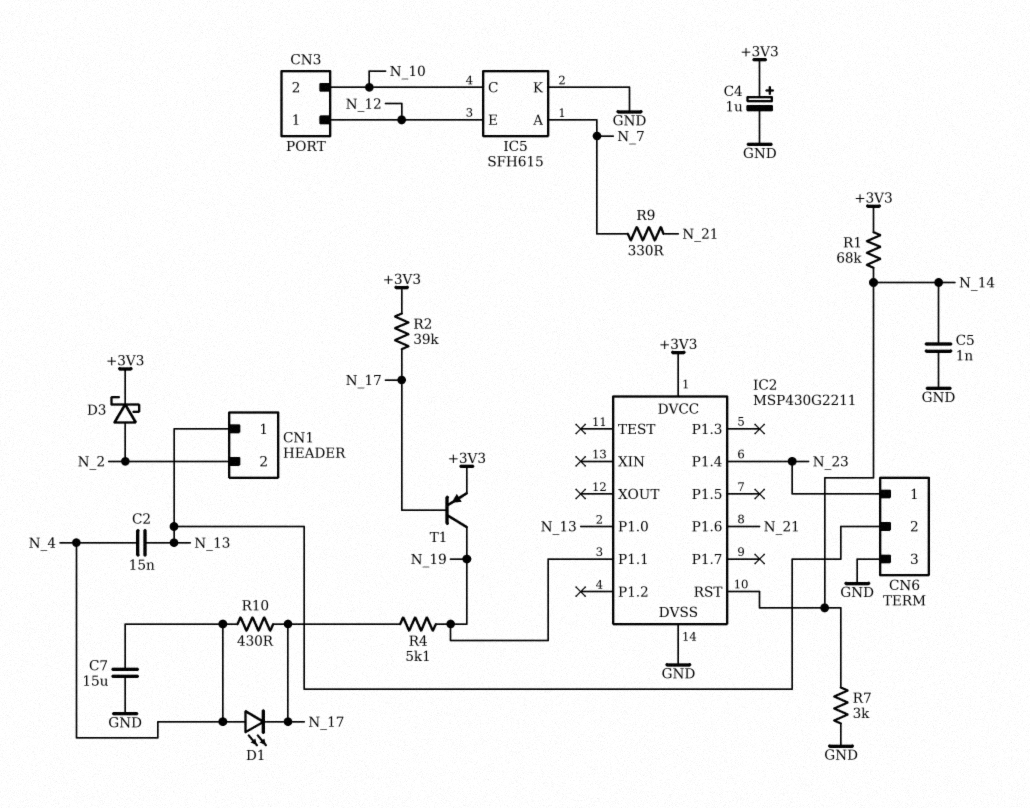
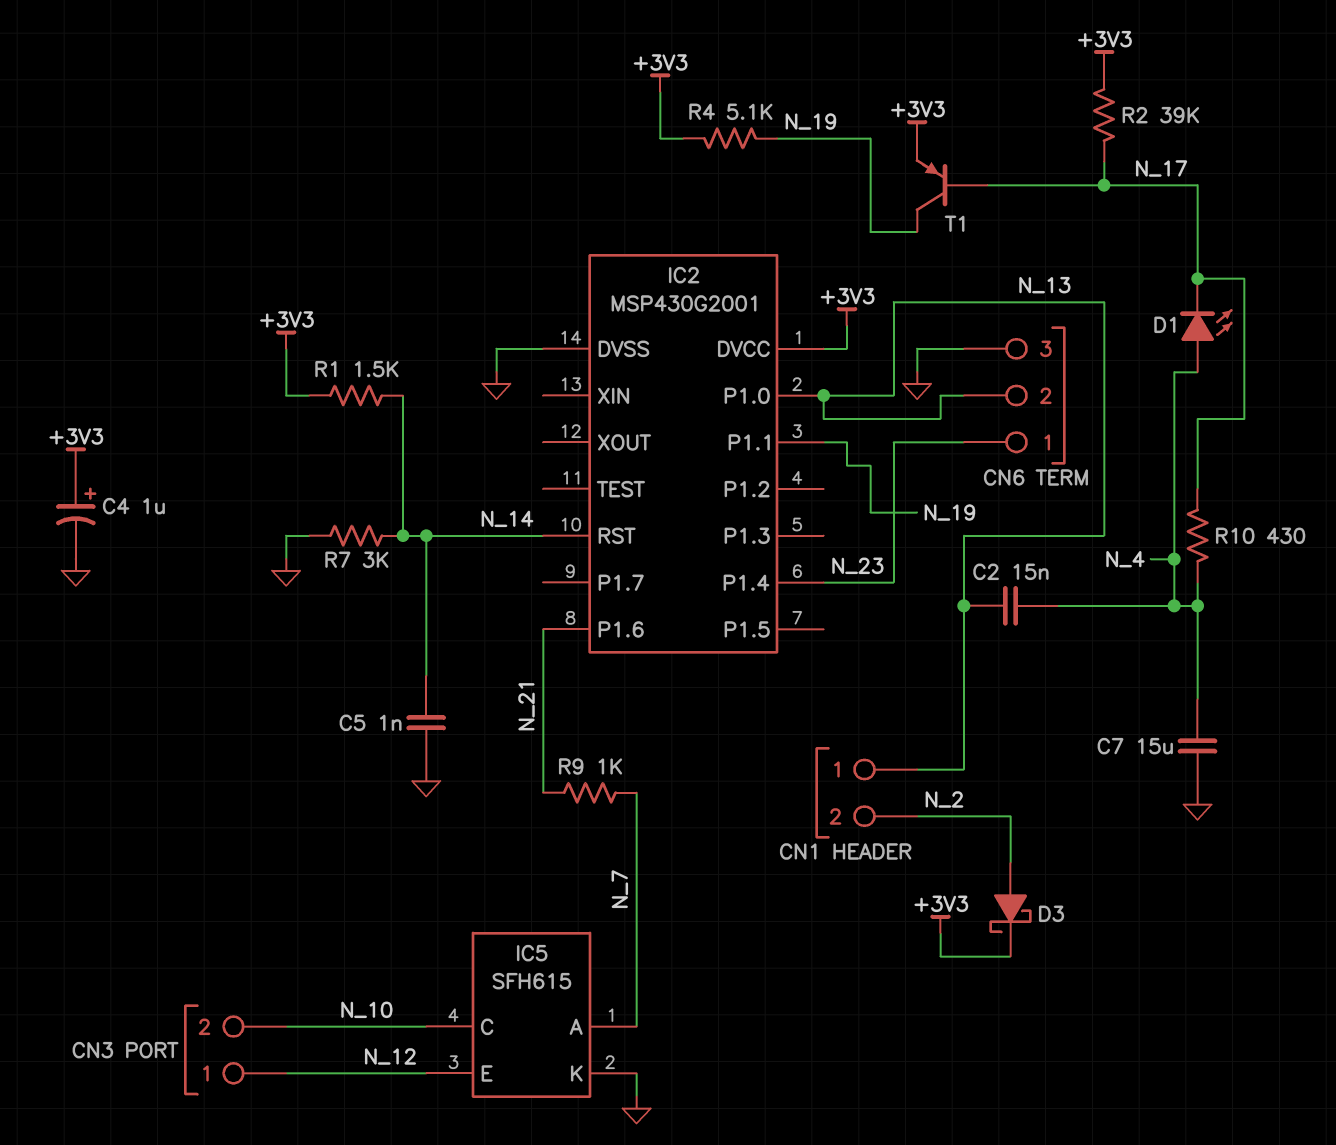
IC2: MSP430G2211 -> MSP430G2001
R1: 68k (+3V3, N_14) -> 1.5k (+3V3, N_14)
R4: 5.1k (N_17, N_19) -> 5.1k (+3V3, N_19)
R9: 330 (N_7, N_21) -> 1k (N_7, N_21)

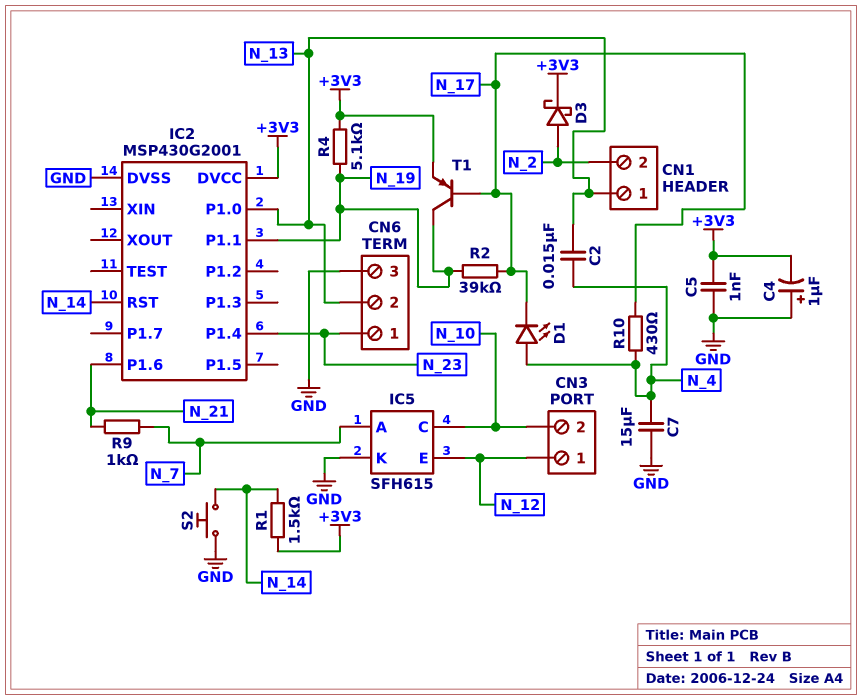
C4: 1uF (plus +3V3, minus GND) -> 1uF (plus GND, minus +3V3)
C5: 1nF (GND, N_14) -> 1nF (+3V3, GND)
R2: 39k (+3V3, N_17) -> 39k (N_17, N_19)
R7: 3k (GND, N_14) -> none
S2: none -> button (GND, N_14)

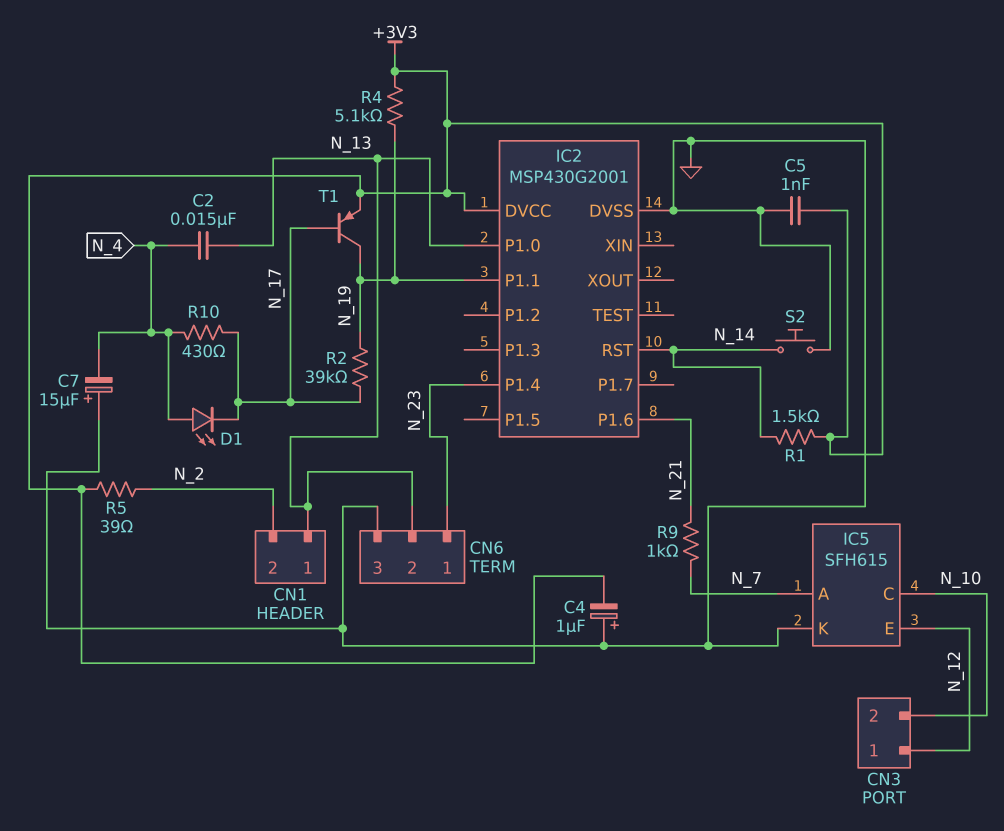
C7: 15uF (GND, N_4) -> 15uF (plus GND, minus N_4)
D3: schottky (A N_2, K +3V3) -> none
R5: none -> 39 (+3V3, N_2)

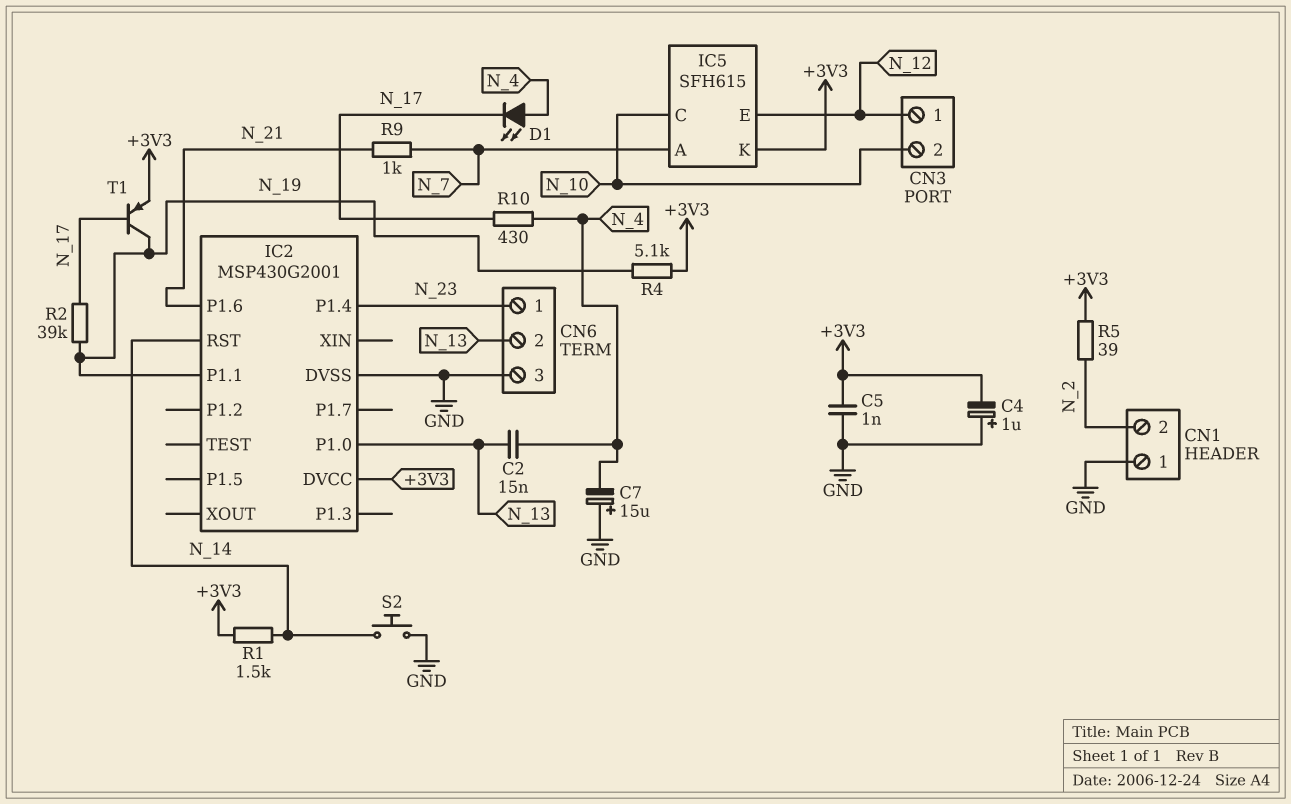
CN1 pin 1: N_13 -> GND
IC5 pin K: GND -> +3V3

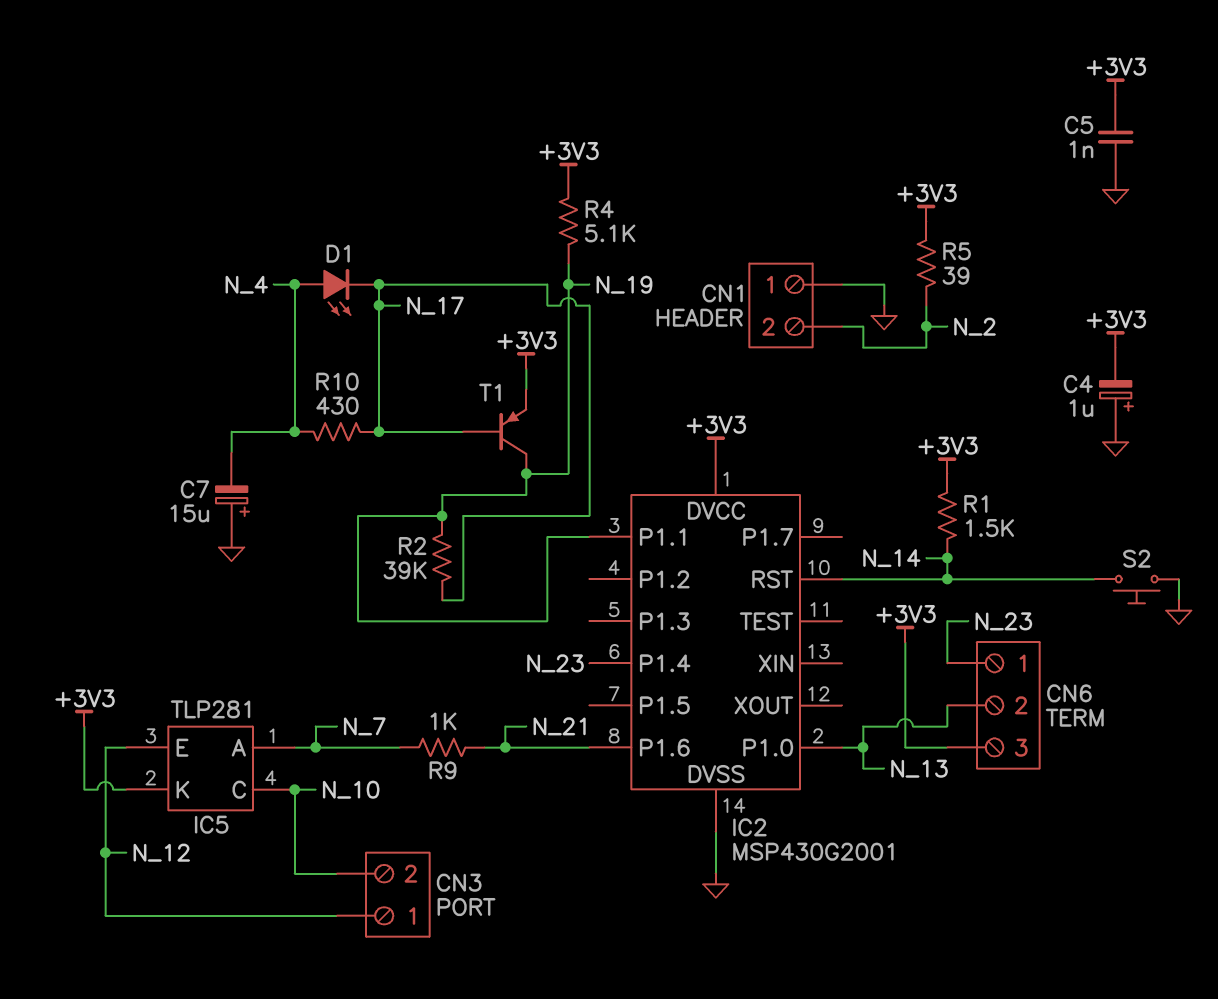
C2: 15nF (N_4, N_13) -> none
CN6 pin 3: GND -> +3V3
IC5: SFH615 -> TLP281

